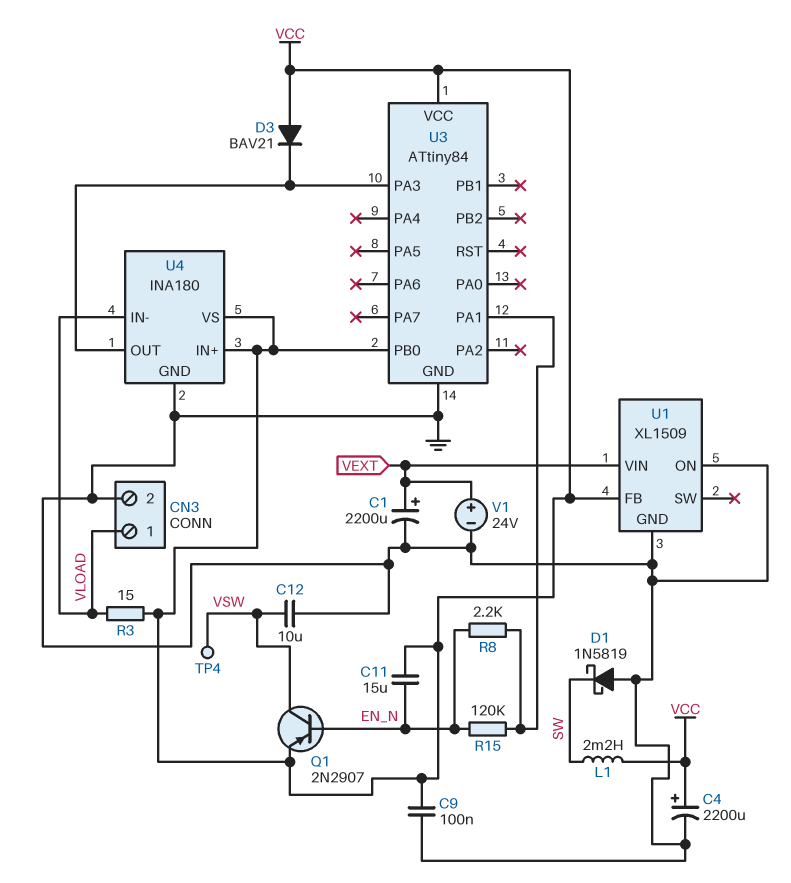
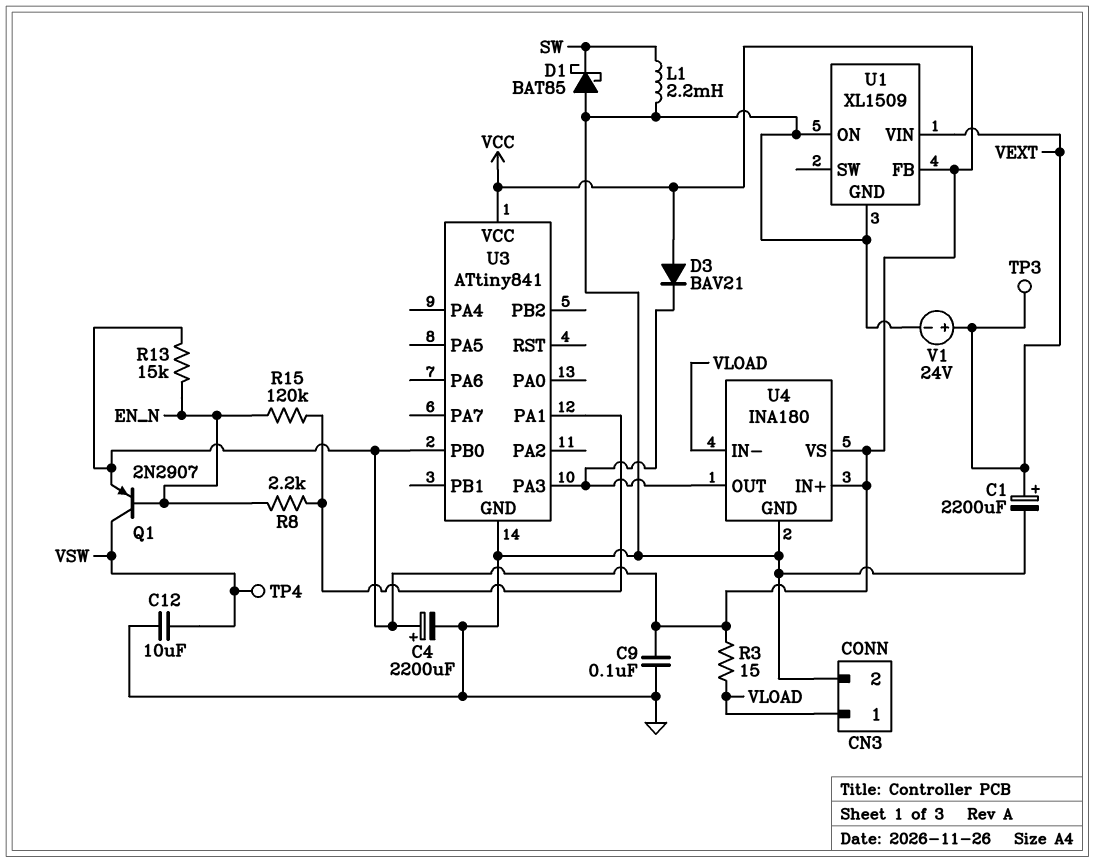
C11: 15uF (EN_N, VCC) -> none
D1: schottky 1N5819 (A GND, K SW) -> schottky BAT85 (A GND, K SW)
L1: 2.2mH (SW, VCC) -> 2.2mH (GND, SW)
R13: none -> 15k (EN_N, VCC)
TP3: none -> test point (VEXT)
U3: ATtiny84 -> ATtiny841

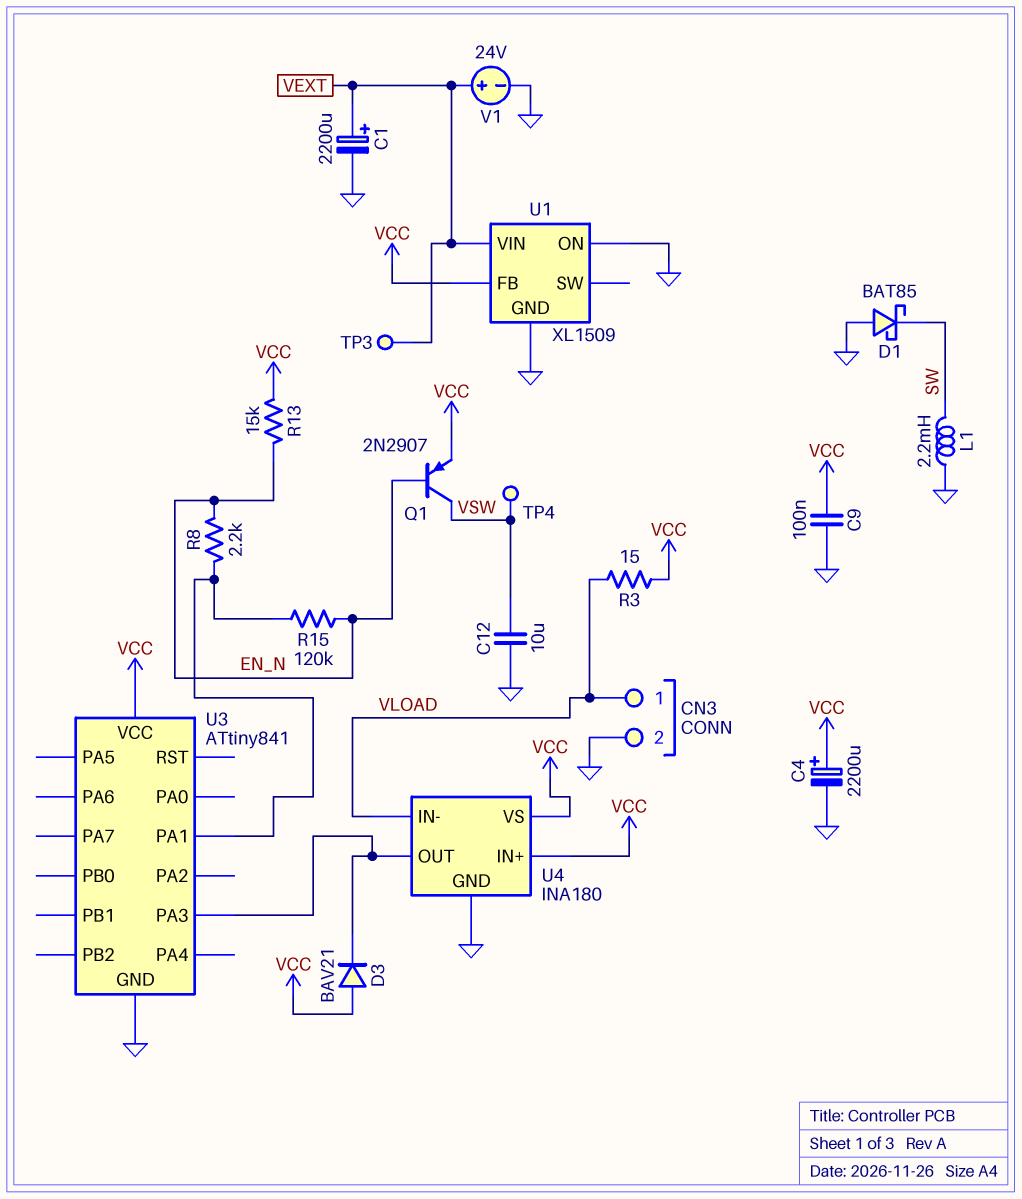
U3 pin PB0: VCC -> none

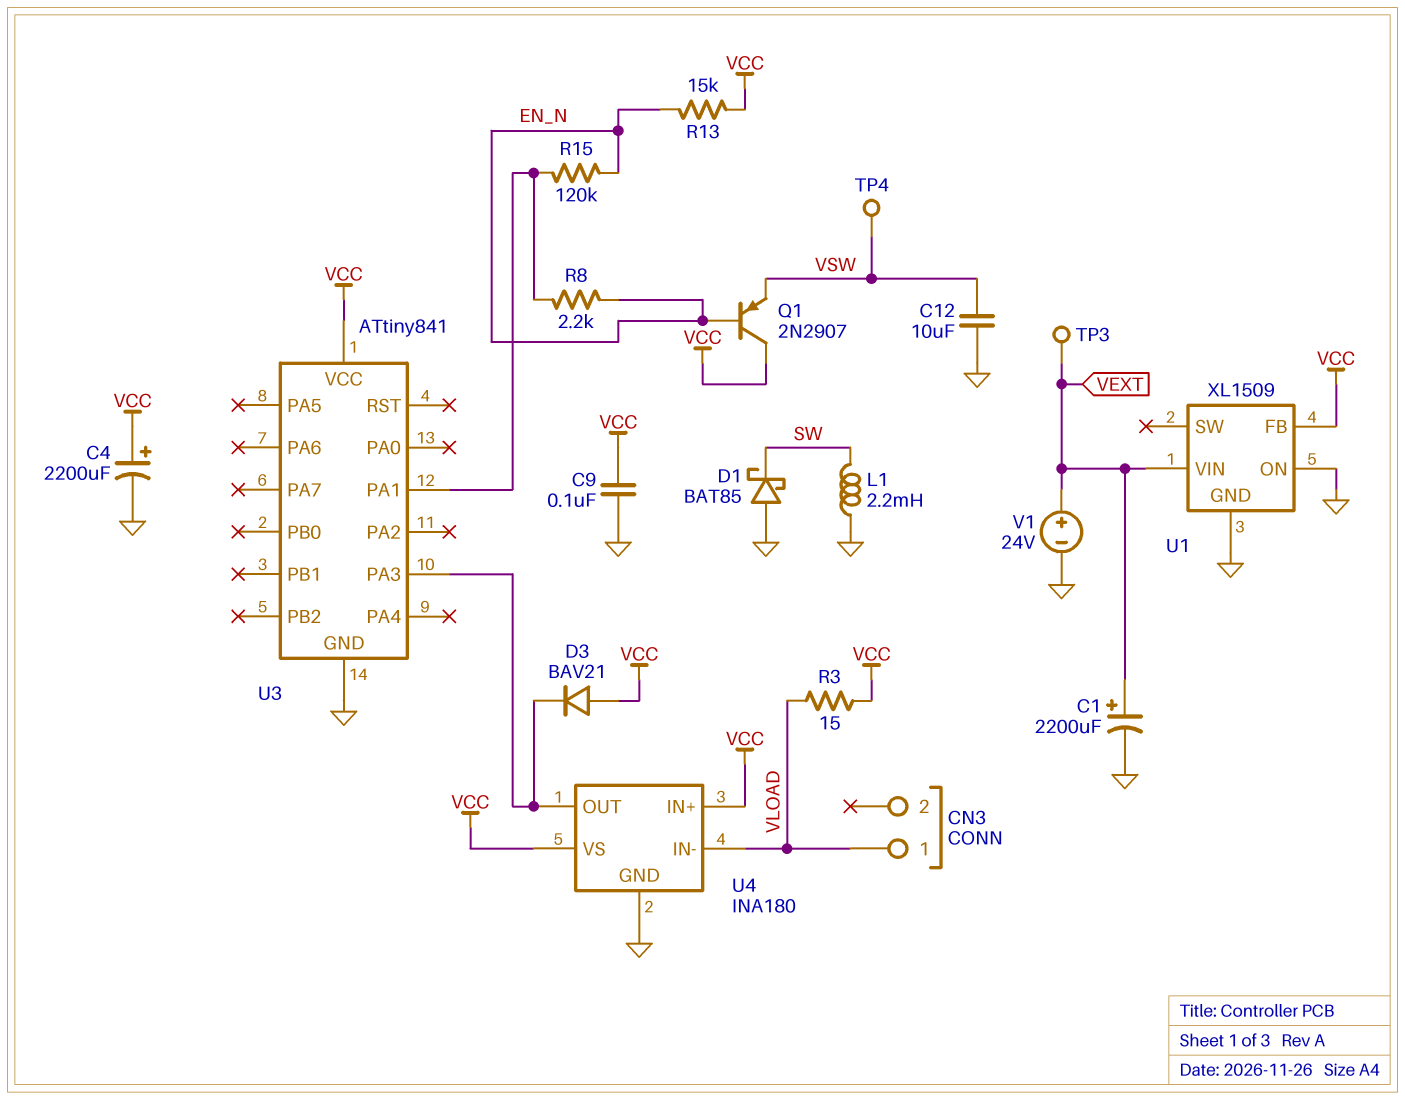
CN3 pin 2: GND -> none
Q1: PNP 2N2907 (B EN_N, C VSW, E VCC) -> PNP 2N2907 (B EN_N, C VCC, E VSW)

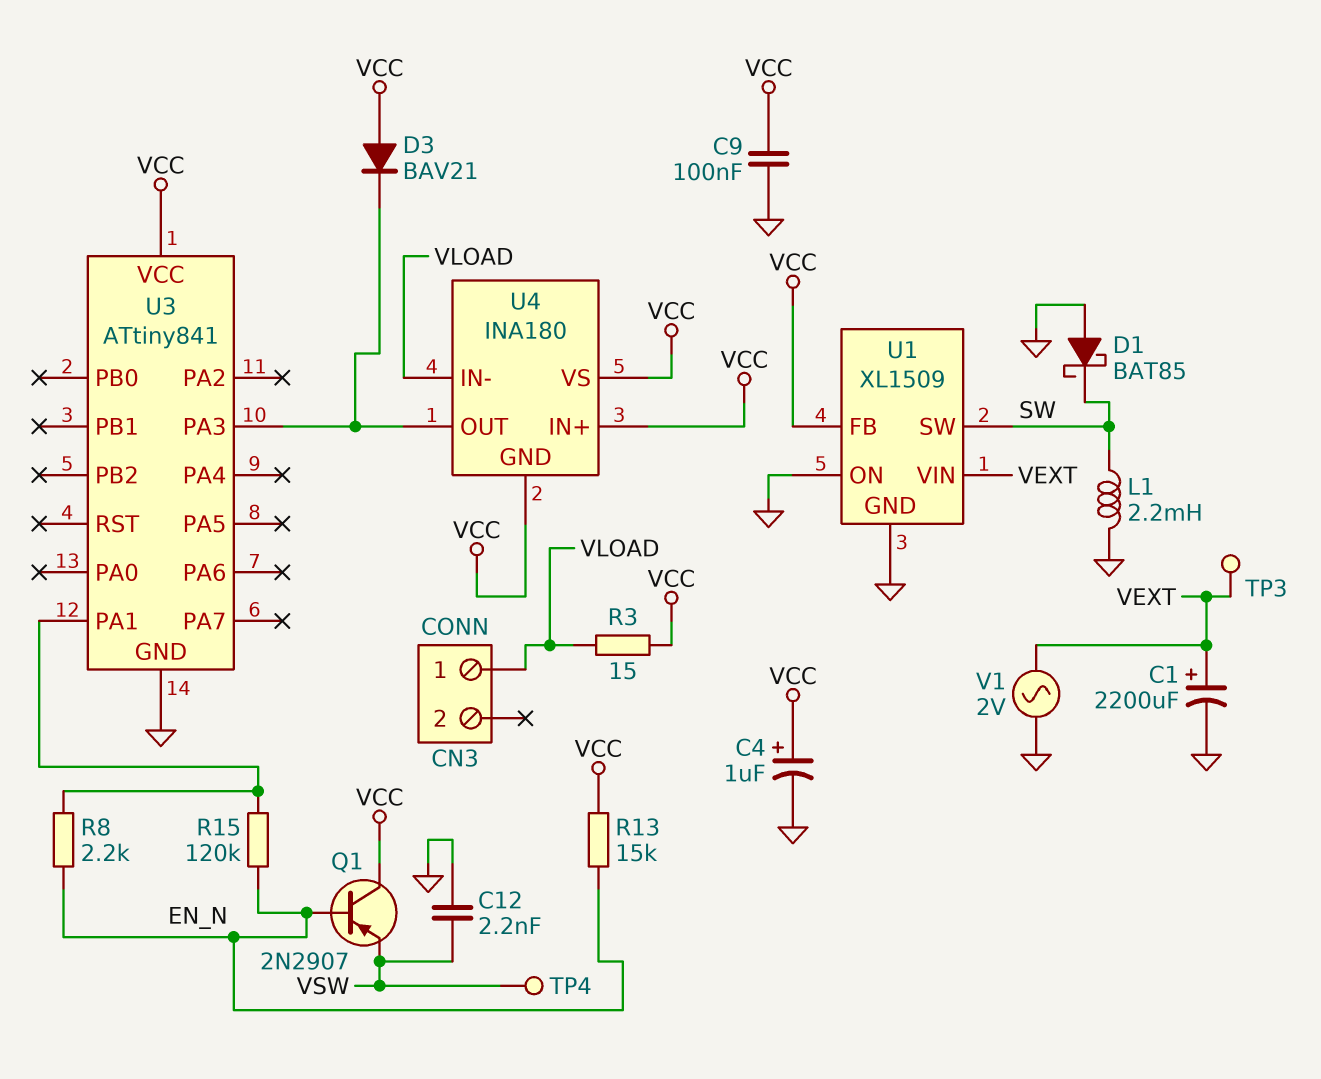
C4: 2200uF (plus VCC, minus GND) -> 1uF (plus VCC, minus GND)
C12: 10uF (GND, VSW) -> 2.2nF (GND, VSW)
U1 pin SW: none -> SW
U4 pin GND: GND -> VCC
V1: 24V (plus VEXT, minus GND) -> AC 2V (GND, VEXT)

